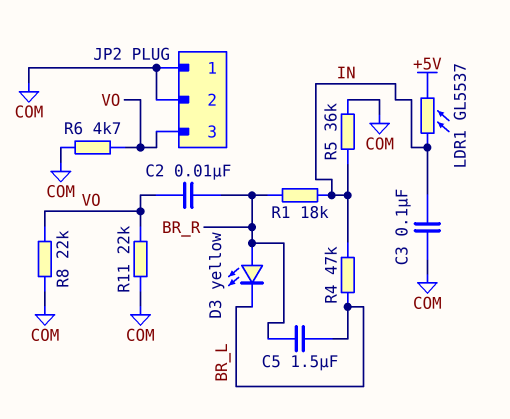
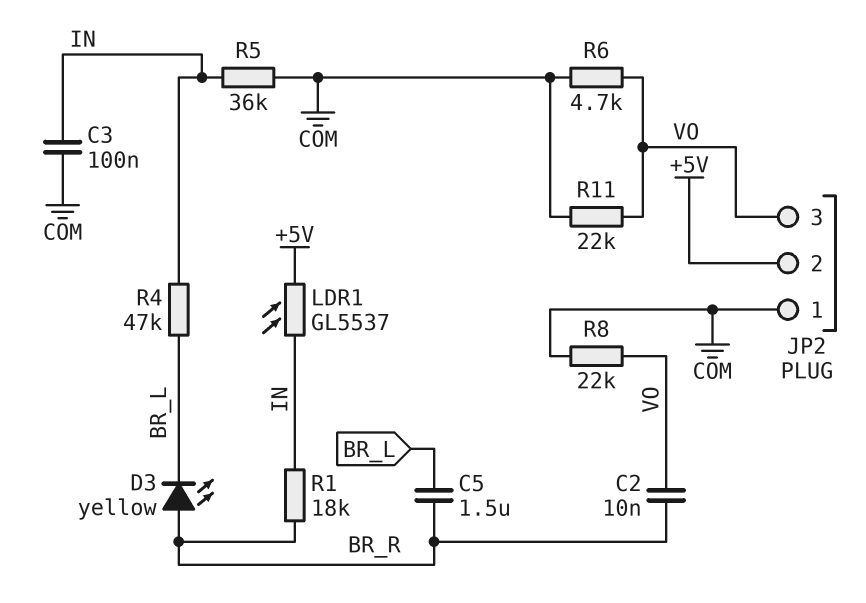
JP2 pin 2: COM -> +5V

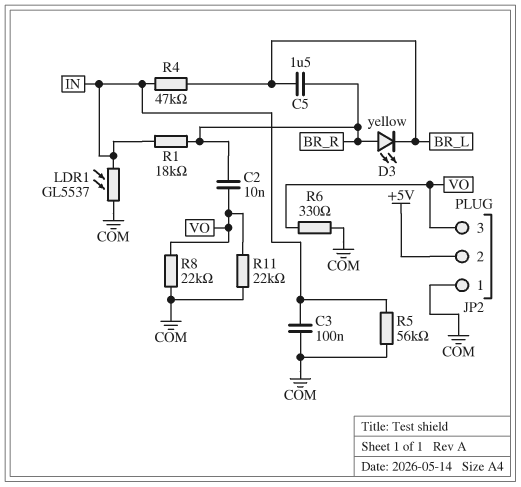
LDR1: GL5537 (+5V, IN) -> GL5537 (COM, IN)
R5: 36k (COM, IN) -> 56k (COM, IN)
R6: 4.7k (COM, VO) -> 330 (COM, VO)

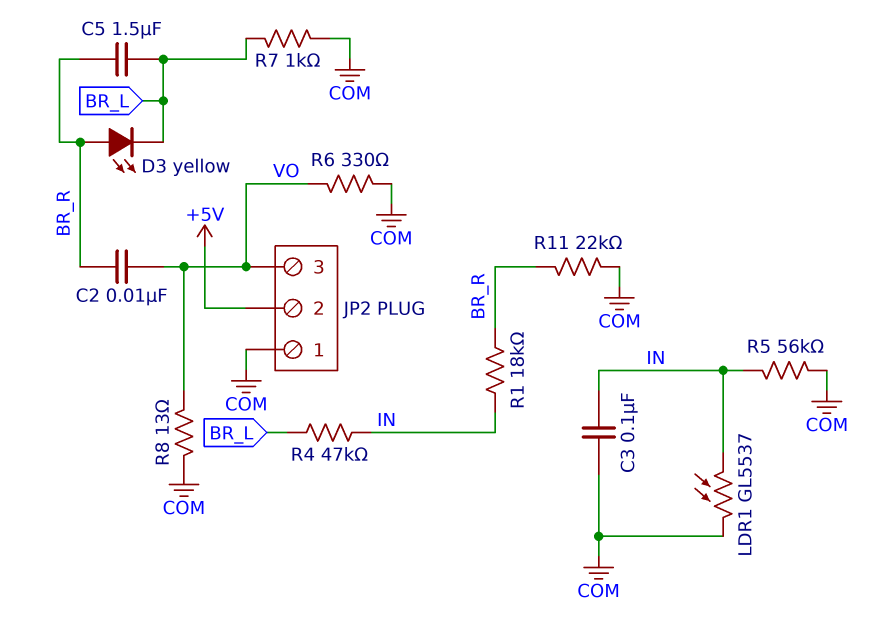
R7: none -> 1k (BR_L, COM)
R8: 22k (COM, VO) -> 13 (COM, VO)
R11: 22k (COM, VO) -> 22k (BR_R, COM)

